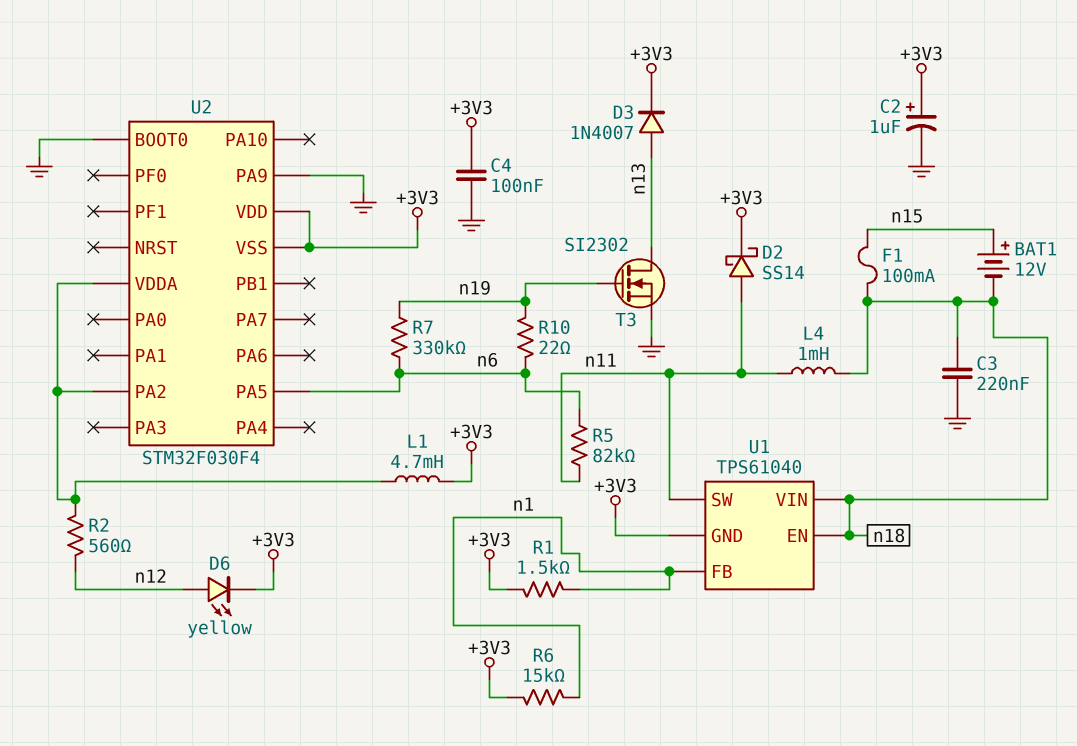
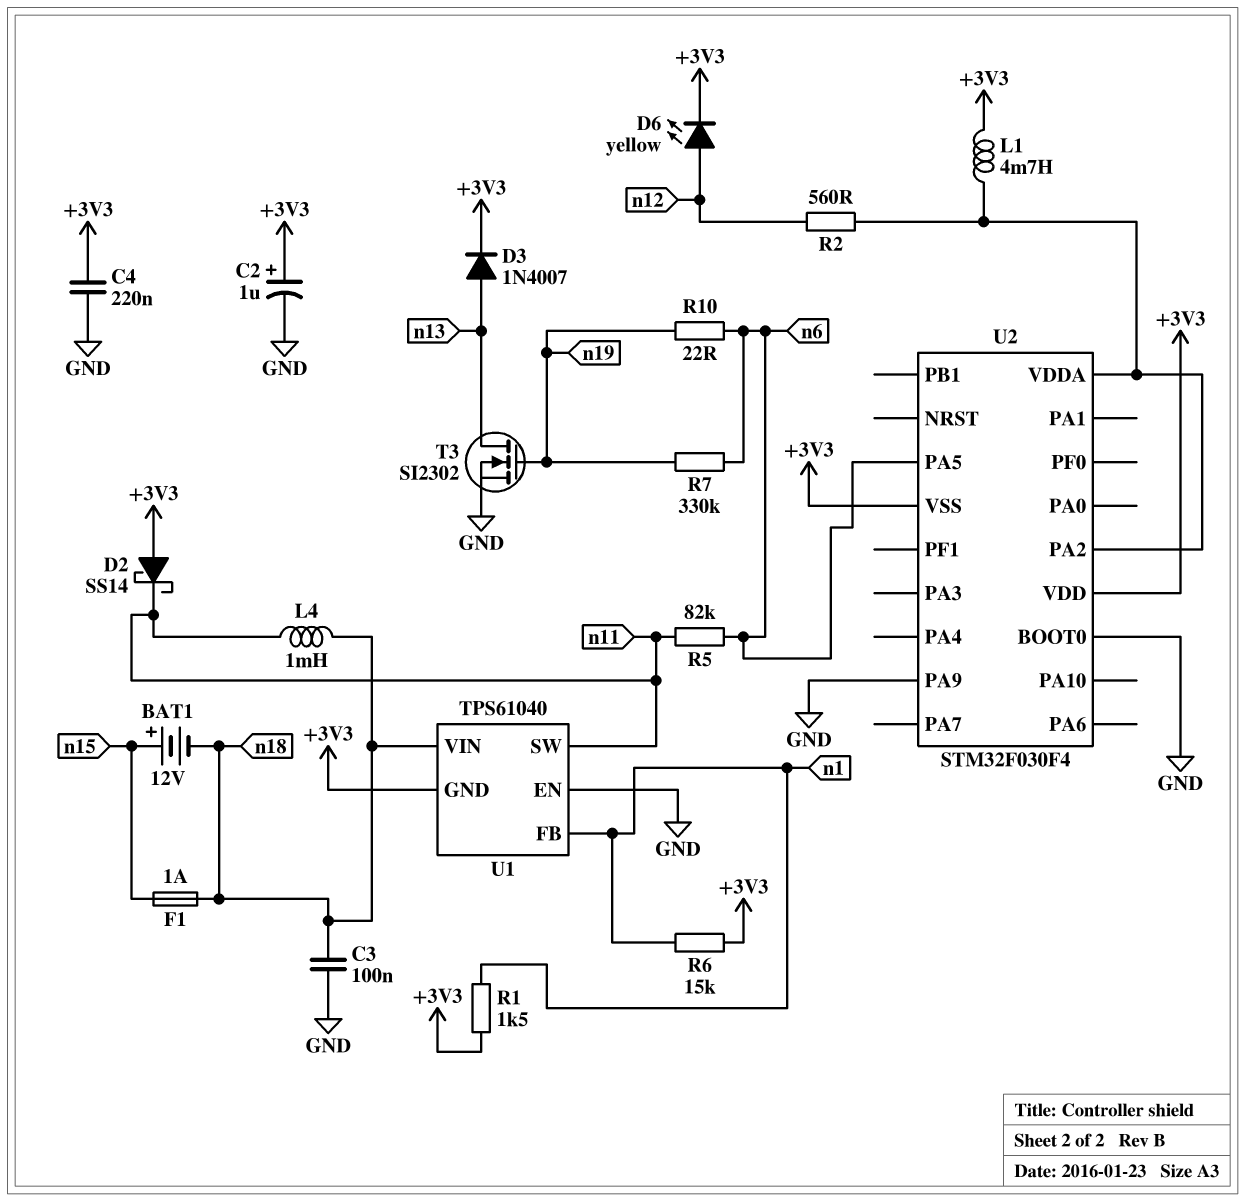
C3: 220nF (GND, n18) -> 100nF (GND, n18)
C4: 100nF (+3V3, GND) -> 220nF (+3V3, GND)
D2: schottky SS14 (A n11, K +3V3) -> schottky SS14 (A +3V3, K n11)
F1: 100mA (n15, n18) -> 1A (n15, n18)
U1 pin EN: n18 -> GND

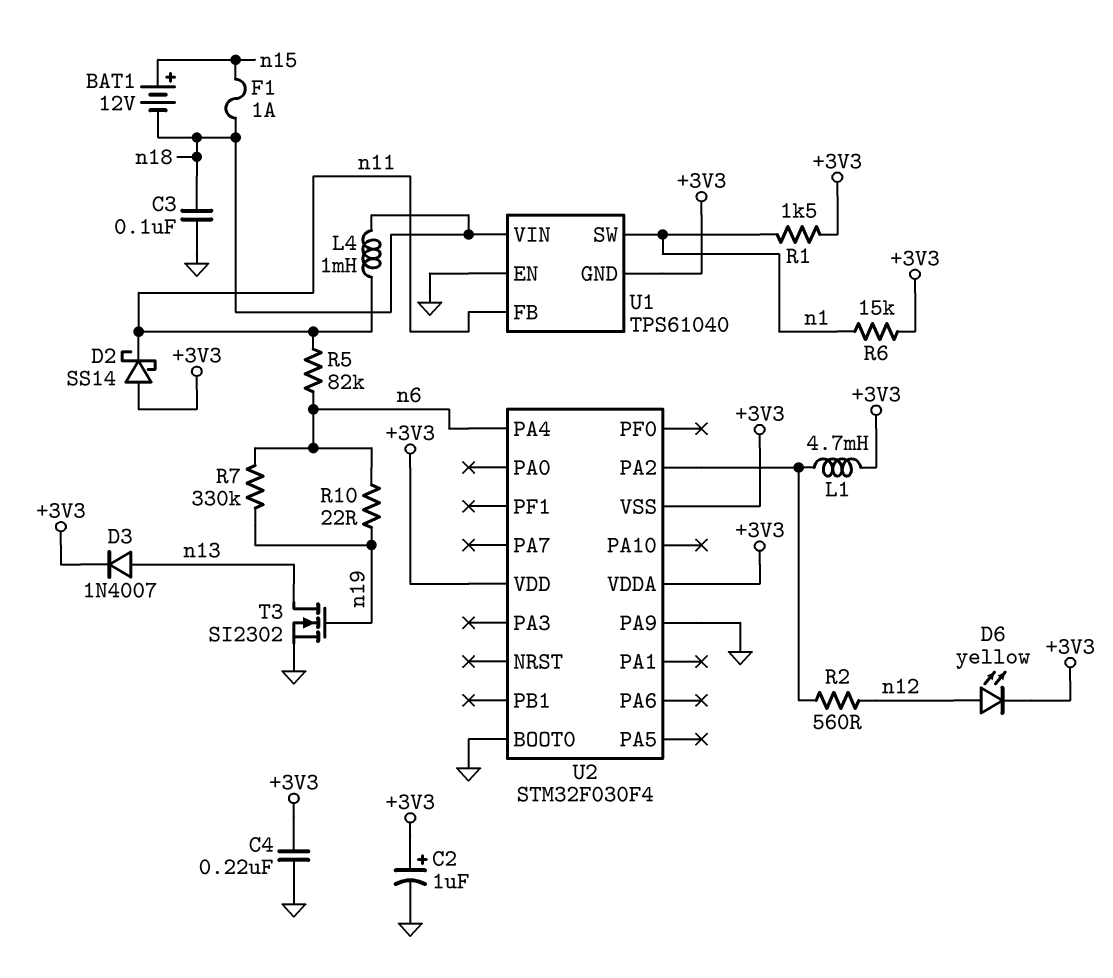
U1 pin FB: n1 -> n11
U1 pin SW: n11 -> n1
U2 pin PA4: none -> n6
U2 pin PA5: n6 -> none
U2 pin VDDA: U2/PA2 -> +3V3

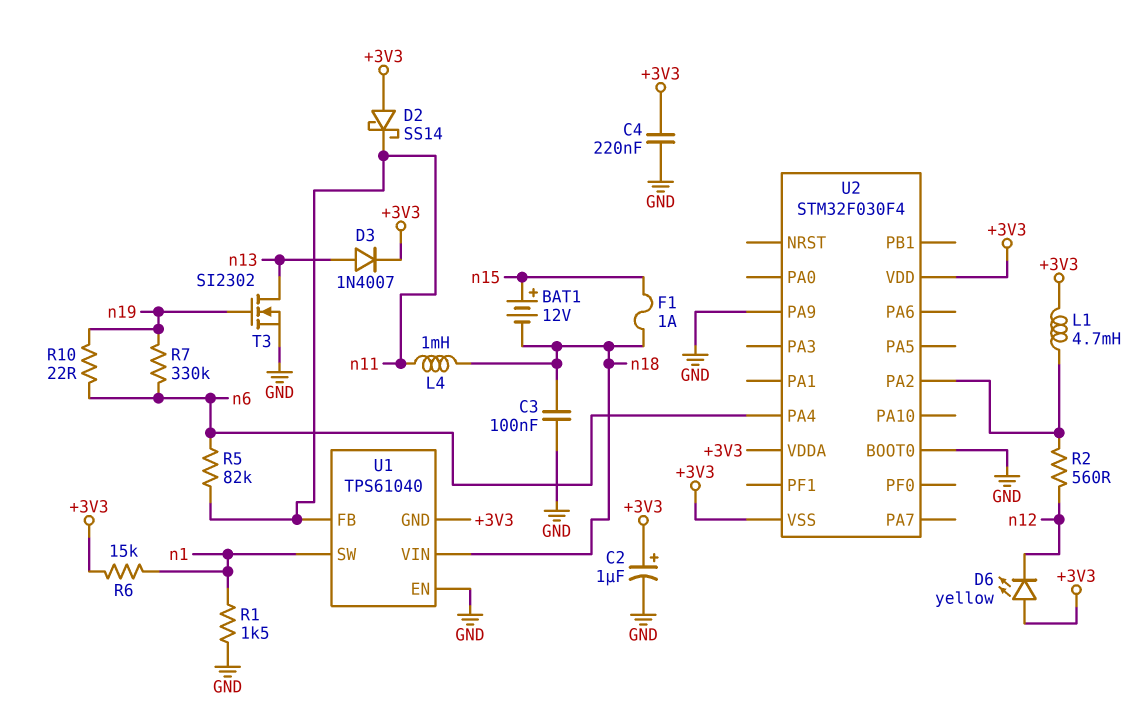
D6: LED yellow (A n12, K +3V3) -> LED yellow (A +3V3, K n12)
R1: 1.5k (+3V3, n1) -> 1.5k (GND, n1)

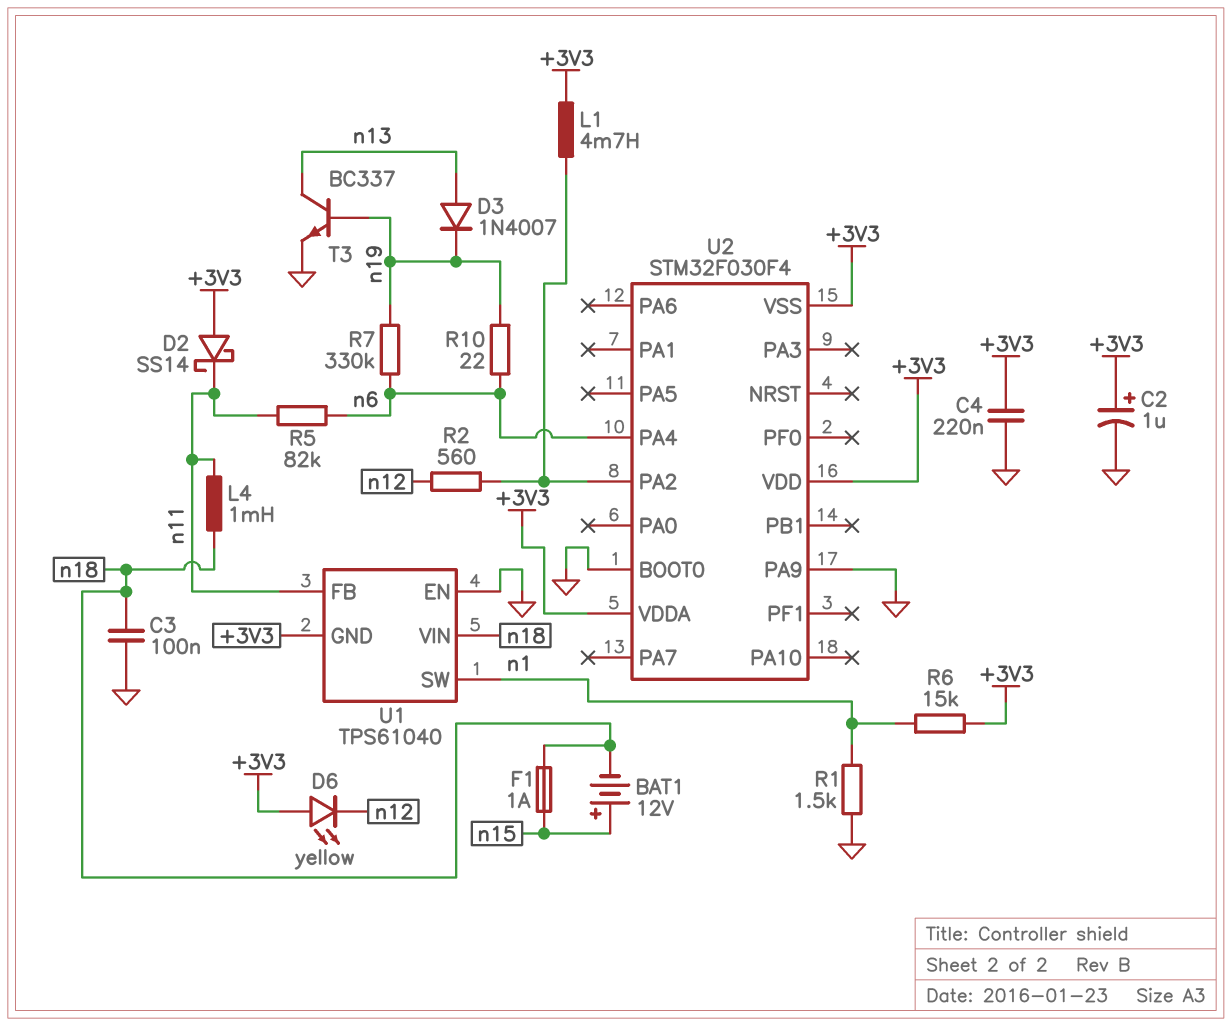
D3: diode 1N4007 (A n13, K +3V3) -> diode 1N4007 (A n13, K n19)
T3: NMOS SI2302 (G n19, D n13, S GND) -> NPN BC337 (B n19, C n13, E GND)

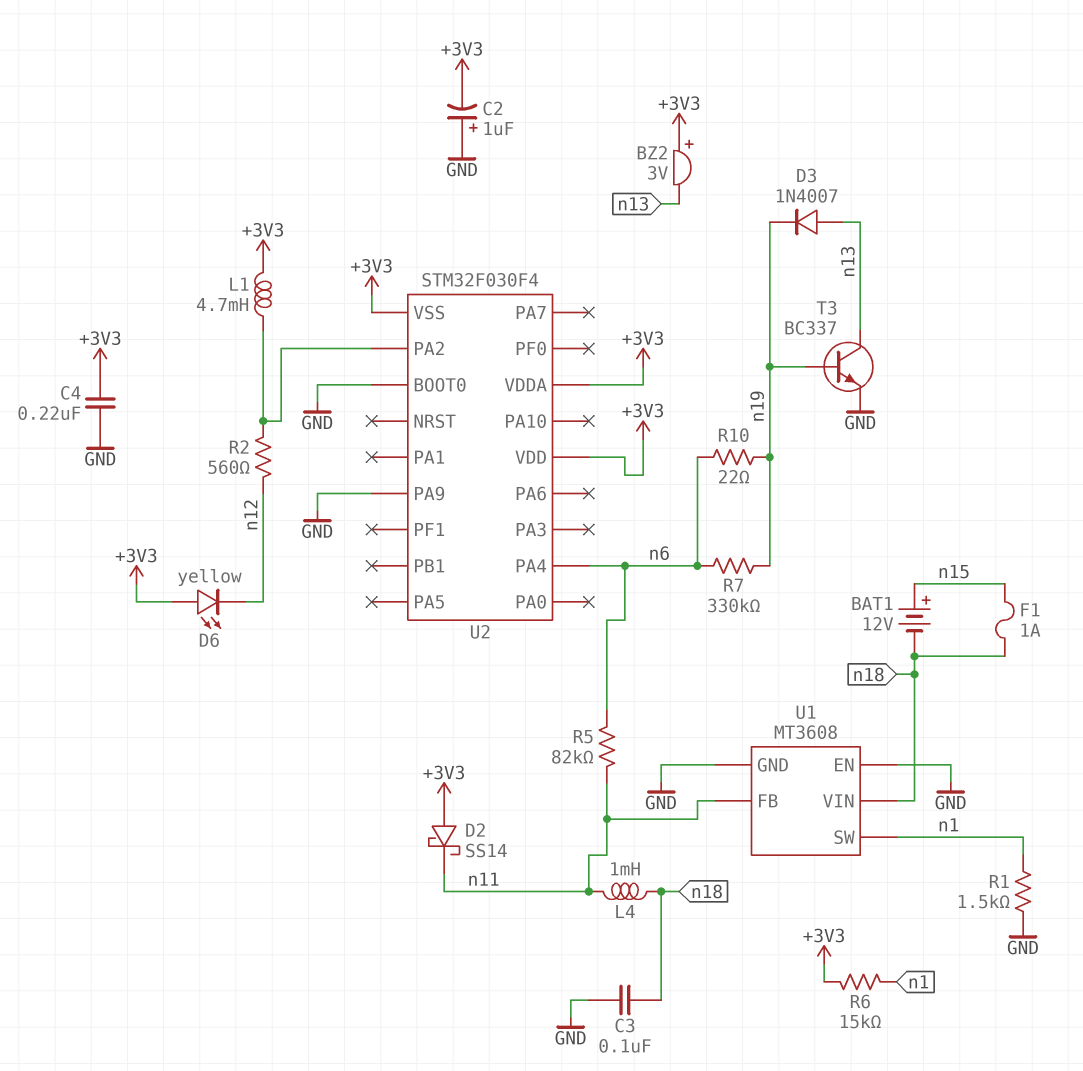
BZ2: none -> buzzer 3V (plus +3V3, minus n13)
C2: 1uF (plus +3V3, minus GND) -> 1uF (plus GND, minus +3V3)
U1: TPS61040 -> MT3608
U1 pin GND: +3V3 -> GND

